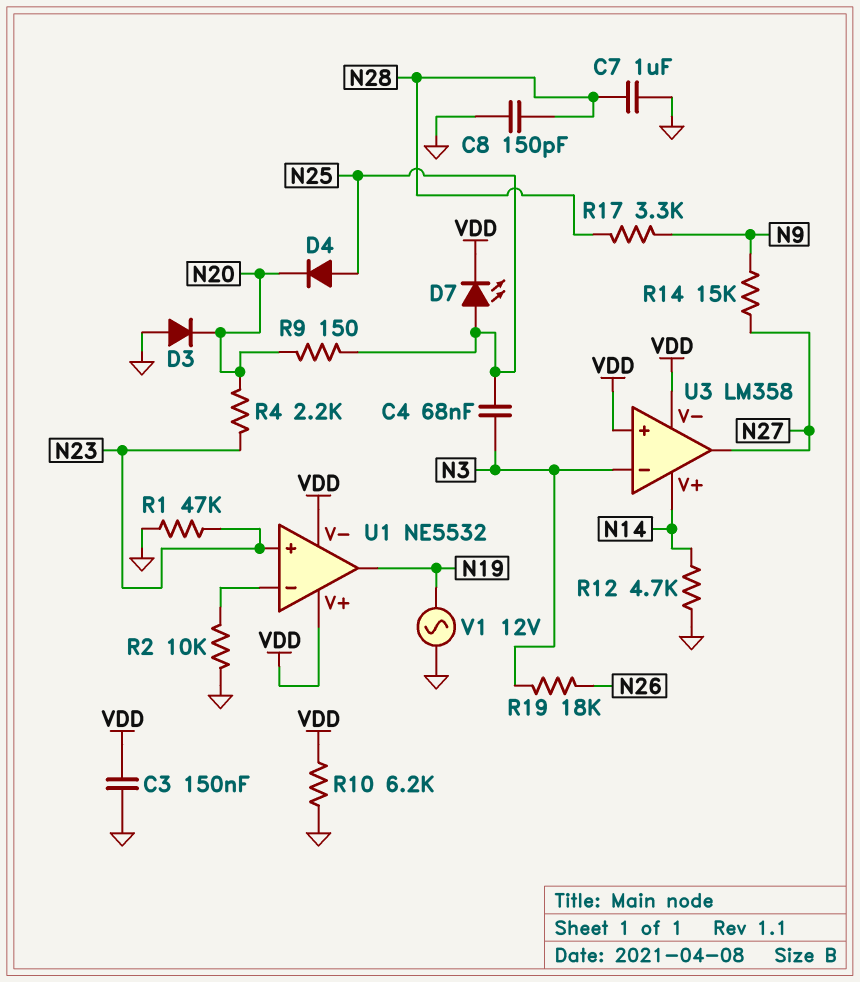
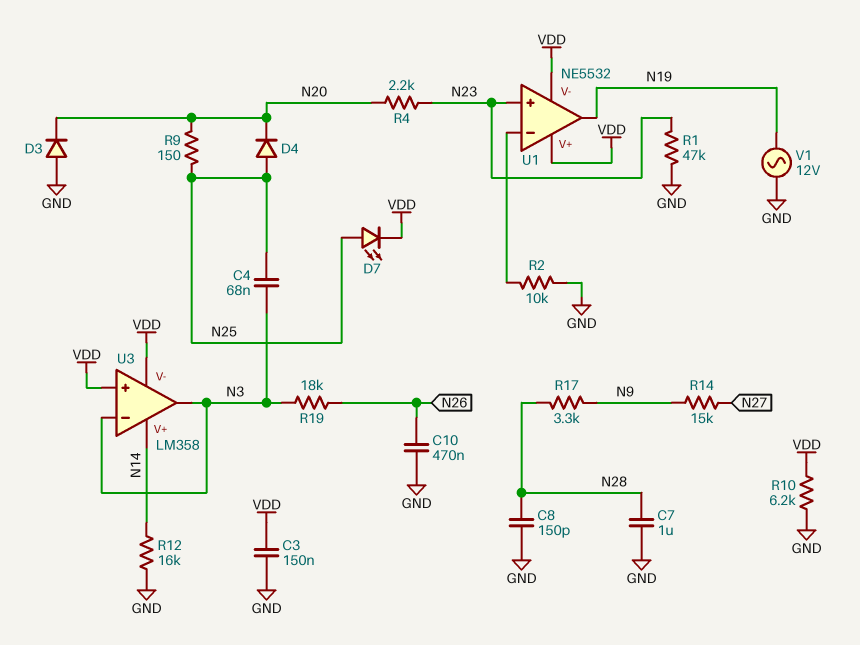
C10: none -> 470nF (GND, N26)
R12: 4.7k (GND, N14) -> 16k (GND, N14)
U3 pin out: N27 -> N3

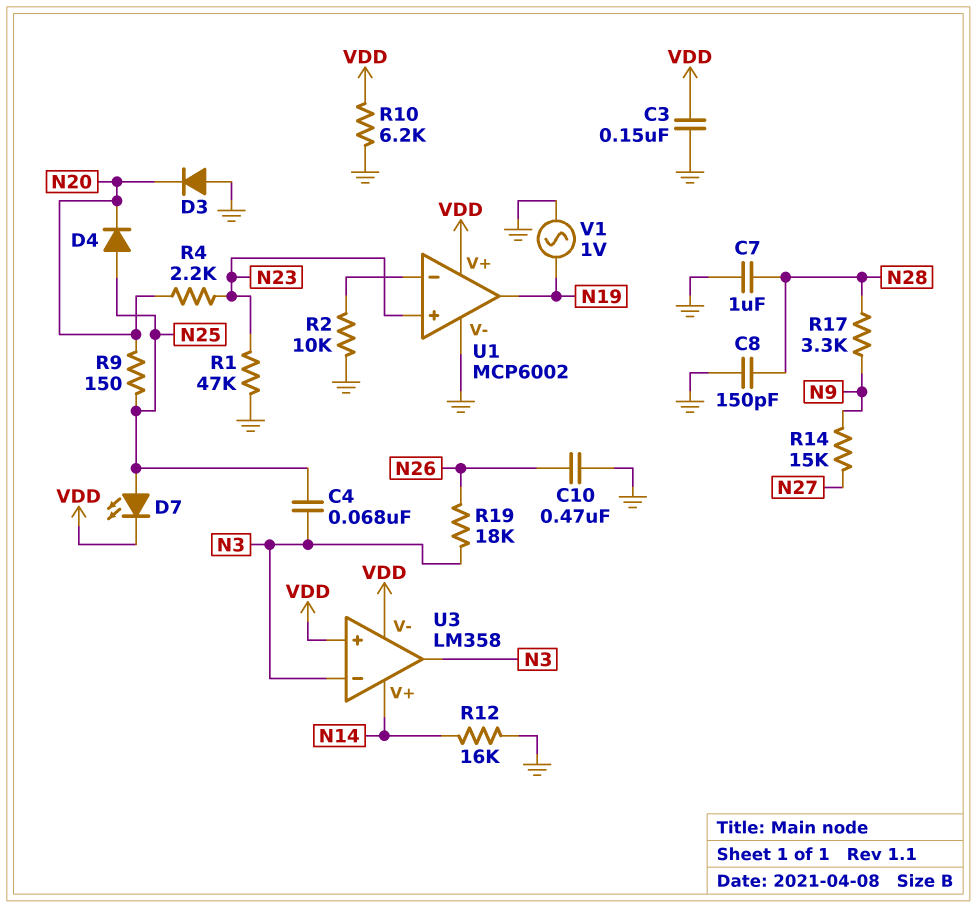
U1: NE5532 -> MCP6002
U1 pin V-: VDD -> GND
V1: AC 12V (GND, N19) -> AC 1V (GND, N19)

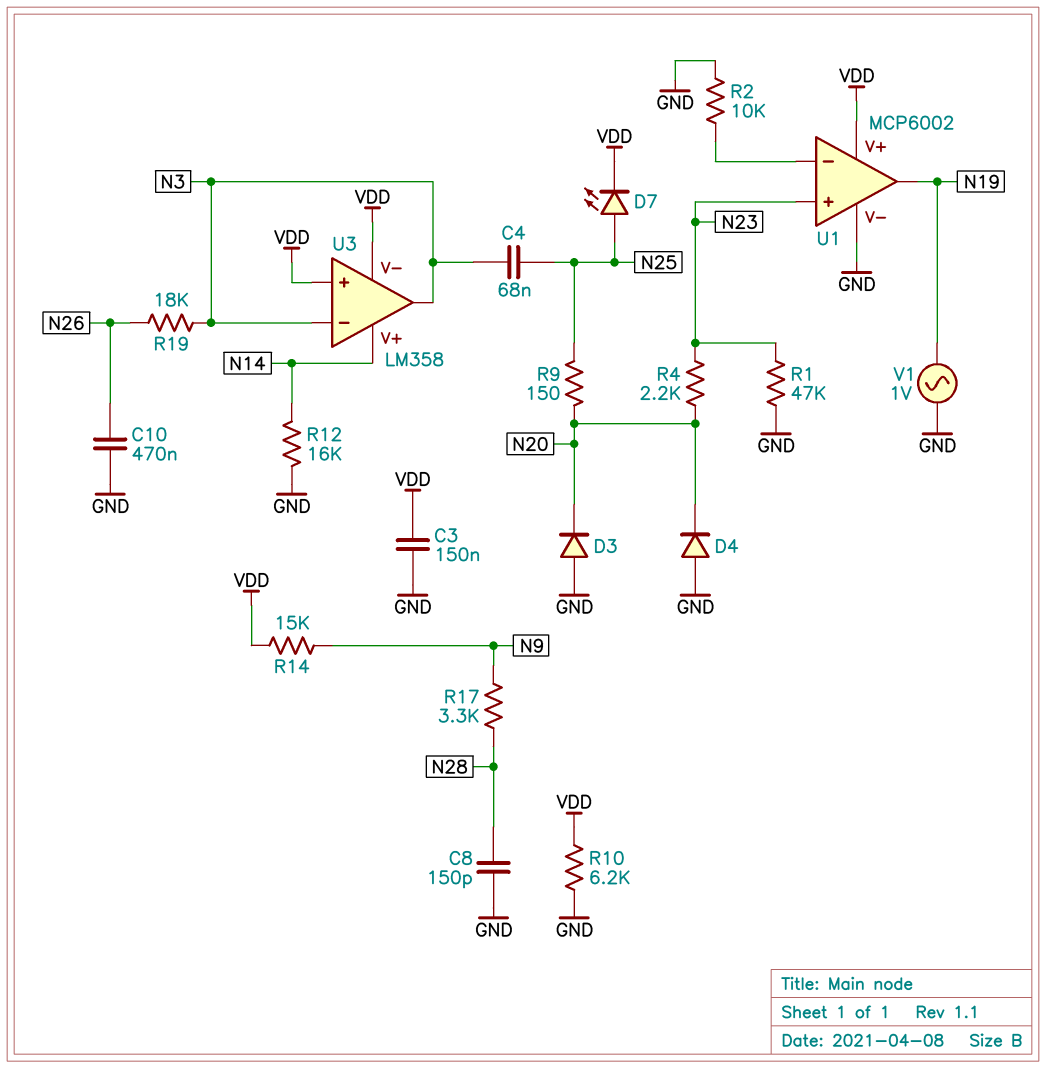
C7: 1uF (GND, N28) -> none
D4: diode (A N25, K N20) -> diode (A GND, K N20)
R14: 15k (N9, N27) -> 15k (N9, VDD)

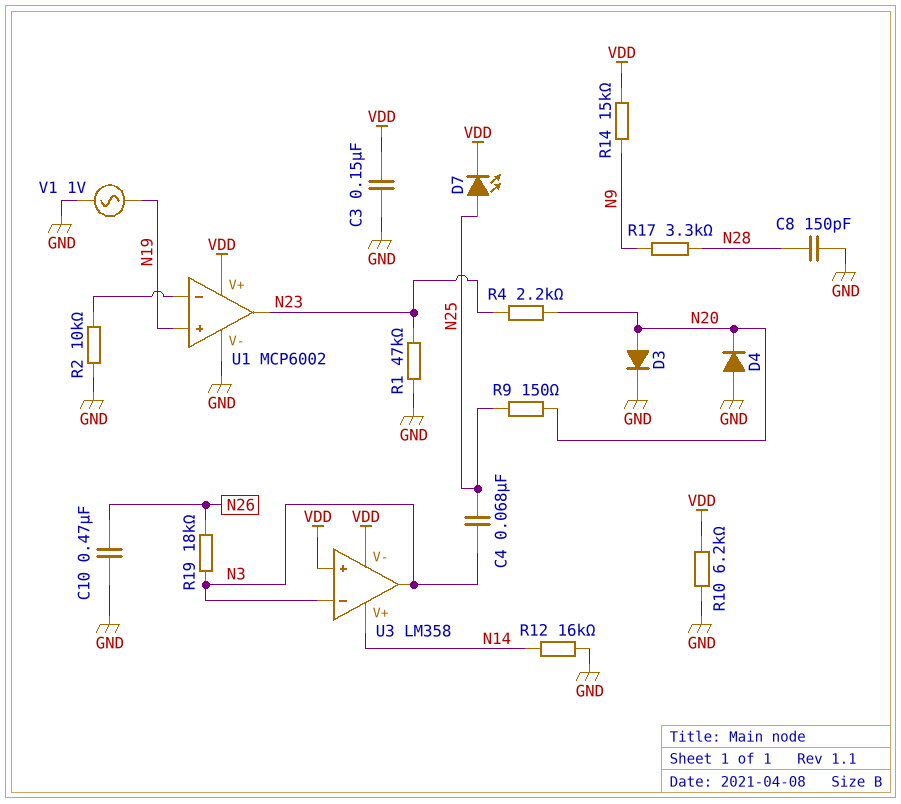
D3: diode (A GND, K N20) -> diode (A N20, K GND)
U1 pin in+: N23 -> N19
U1 pin out: N19 -> N23

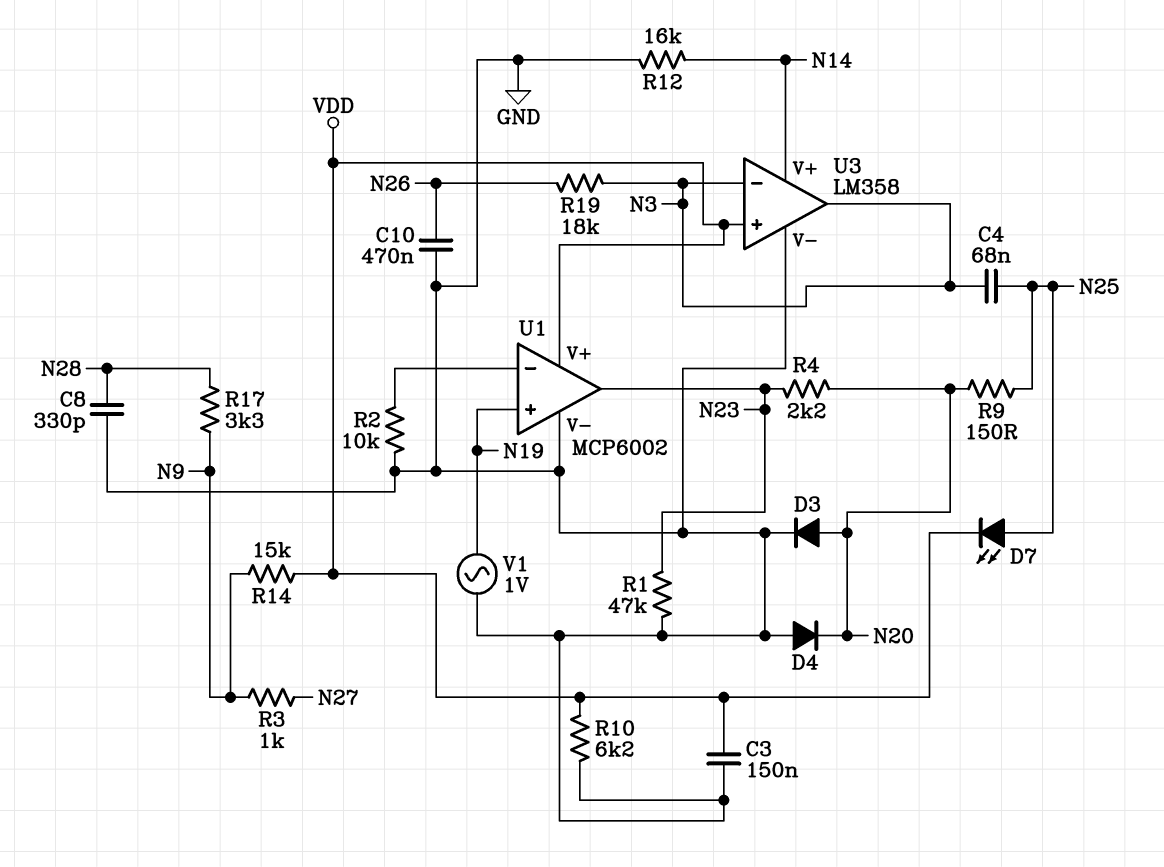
C8: 150pF (GND, N28) -> 330pF (GND, N28)
R3: none -> 1k (N9, N27)
U3 pin V-: VDD -> GND

